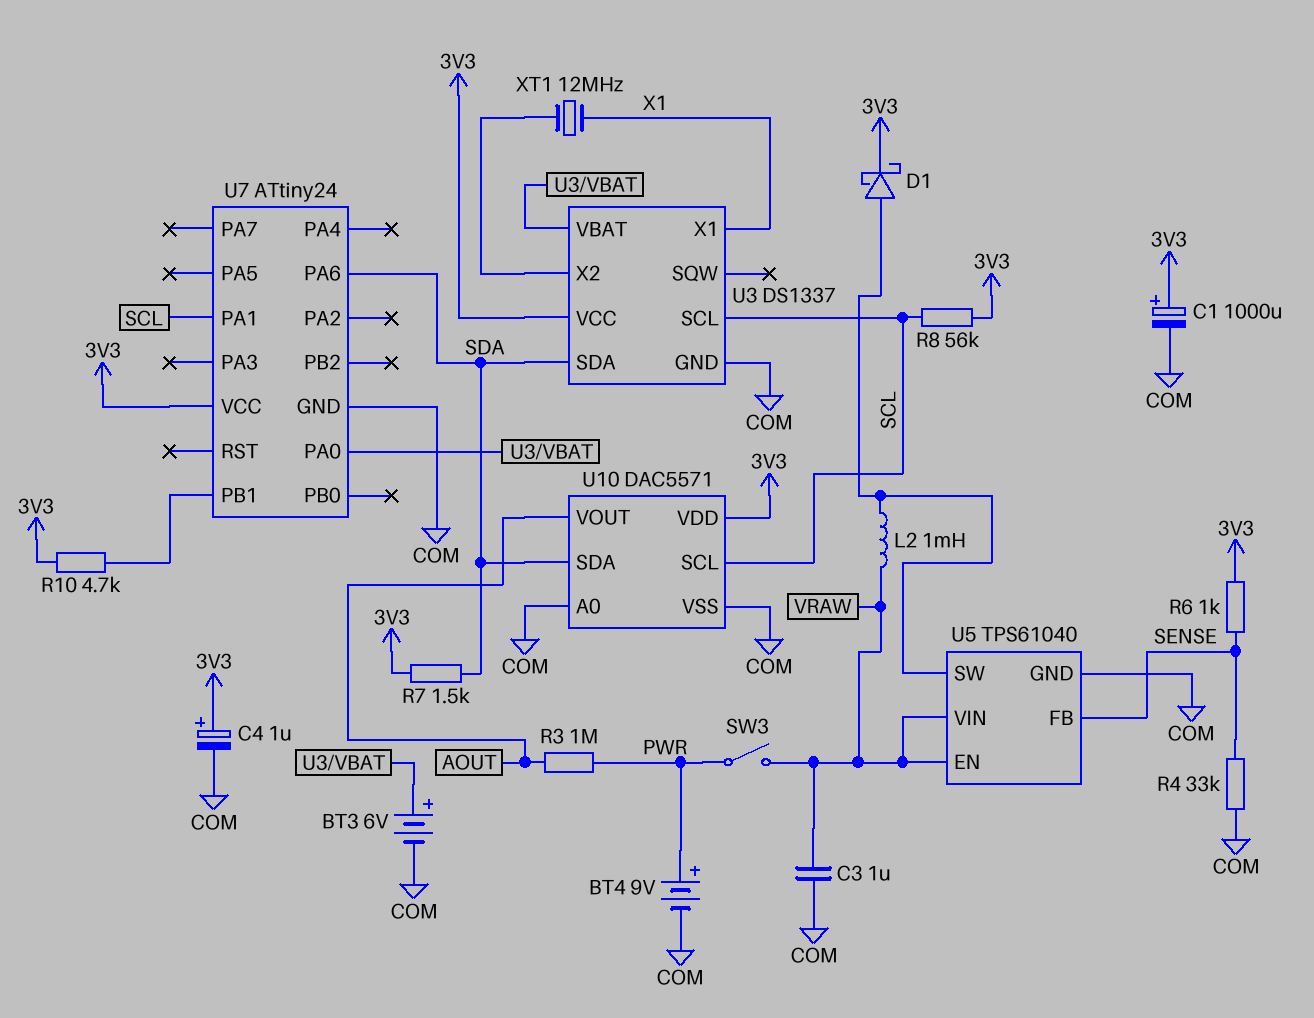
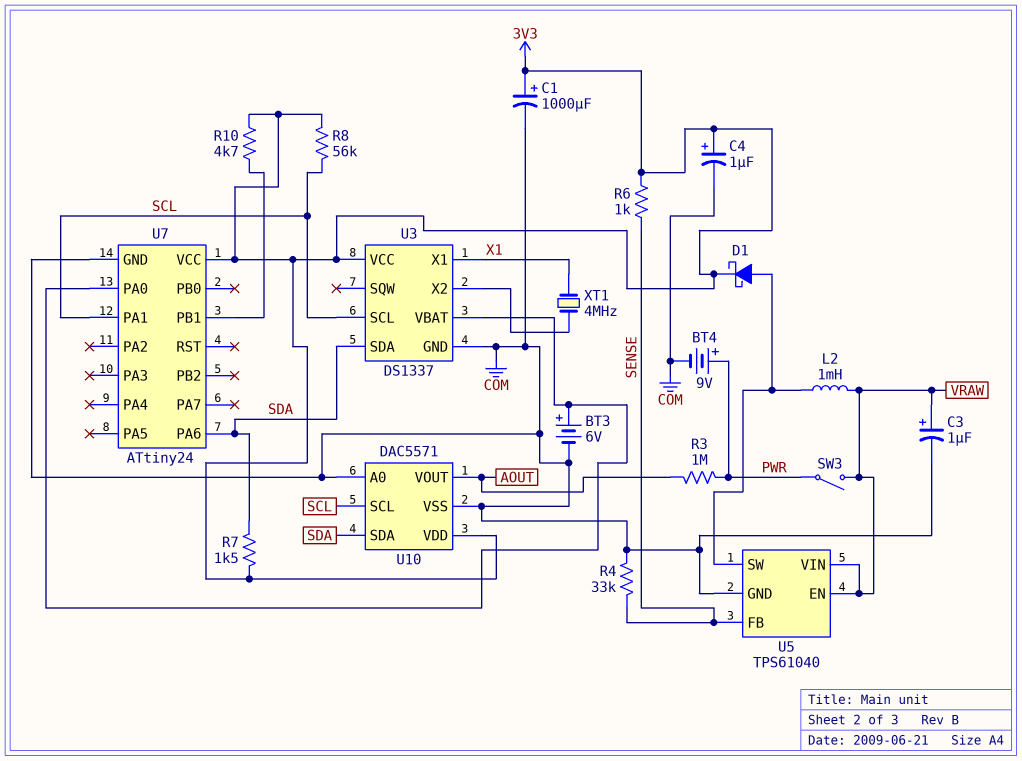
C3: 1uF (COM, VRAW) -> 1uF (plus VRAW, minus COM)
XT1: 12MHz (U3/X2, X1) -> 4MHz (U3/X2, X1)

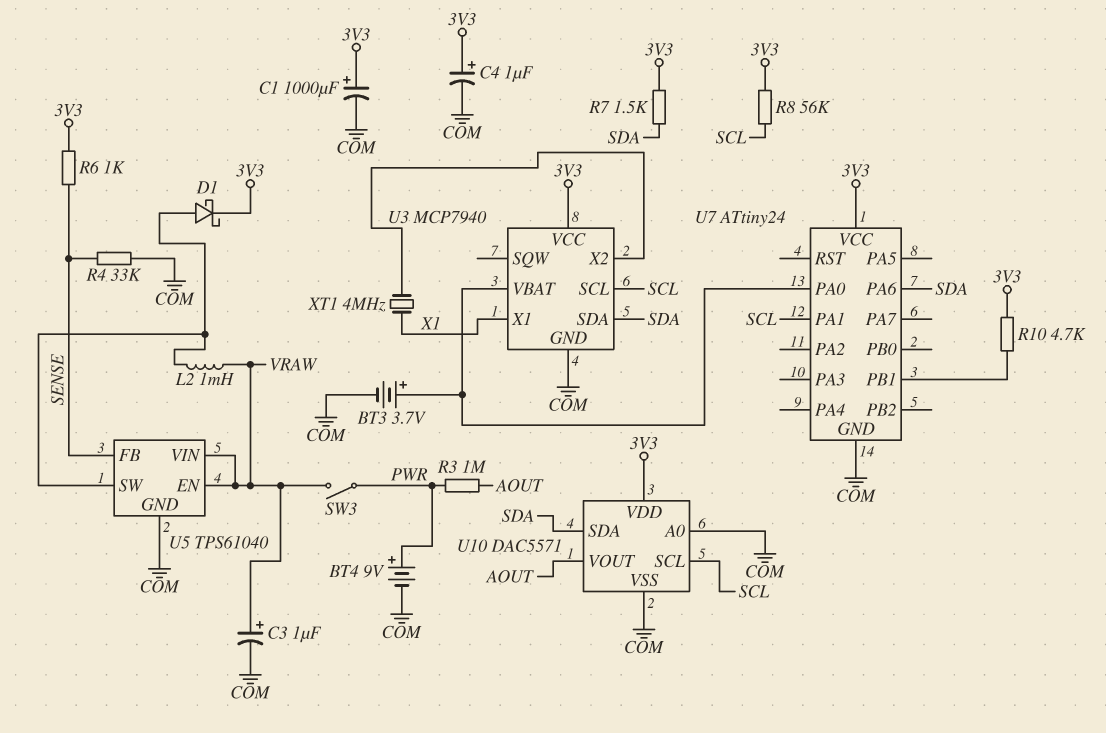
BT3: 6V (plus U3/VBAT, minus COM) -> 3.7V (plus U3/VBAT, minus COM)
U3: DS1337 -> MCP7940

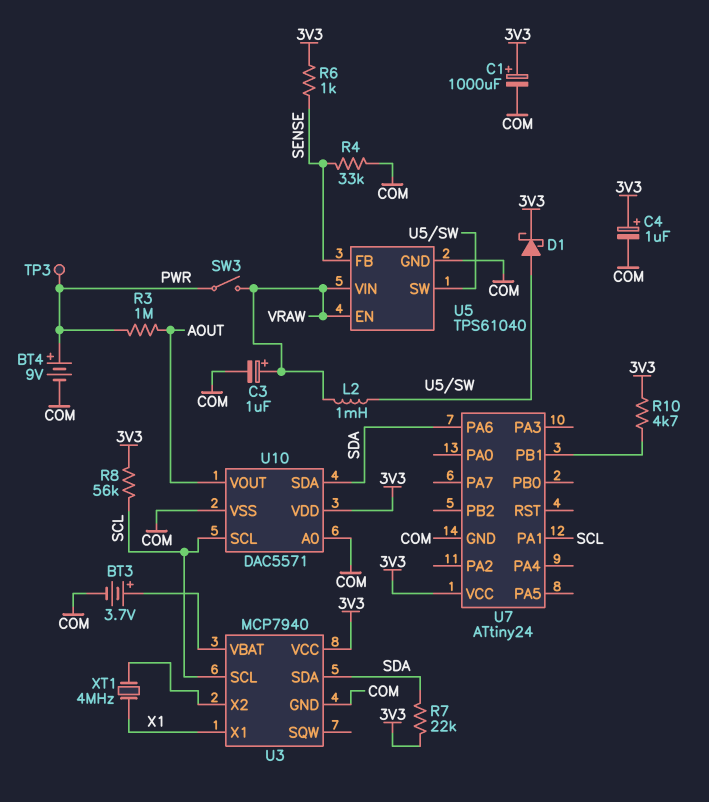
R7: 1.5k (3V3, SDA) -> 22k (3V3, SDA)
TP3: none -> test point (PWR)
U7 pin PA0: U3/VBAT -> none

